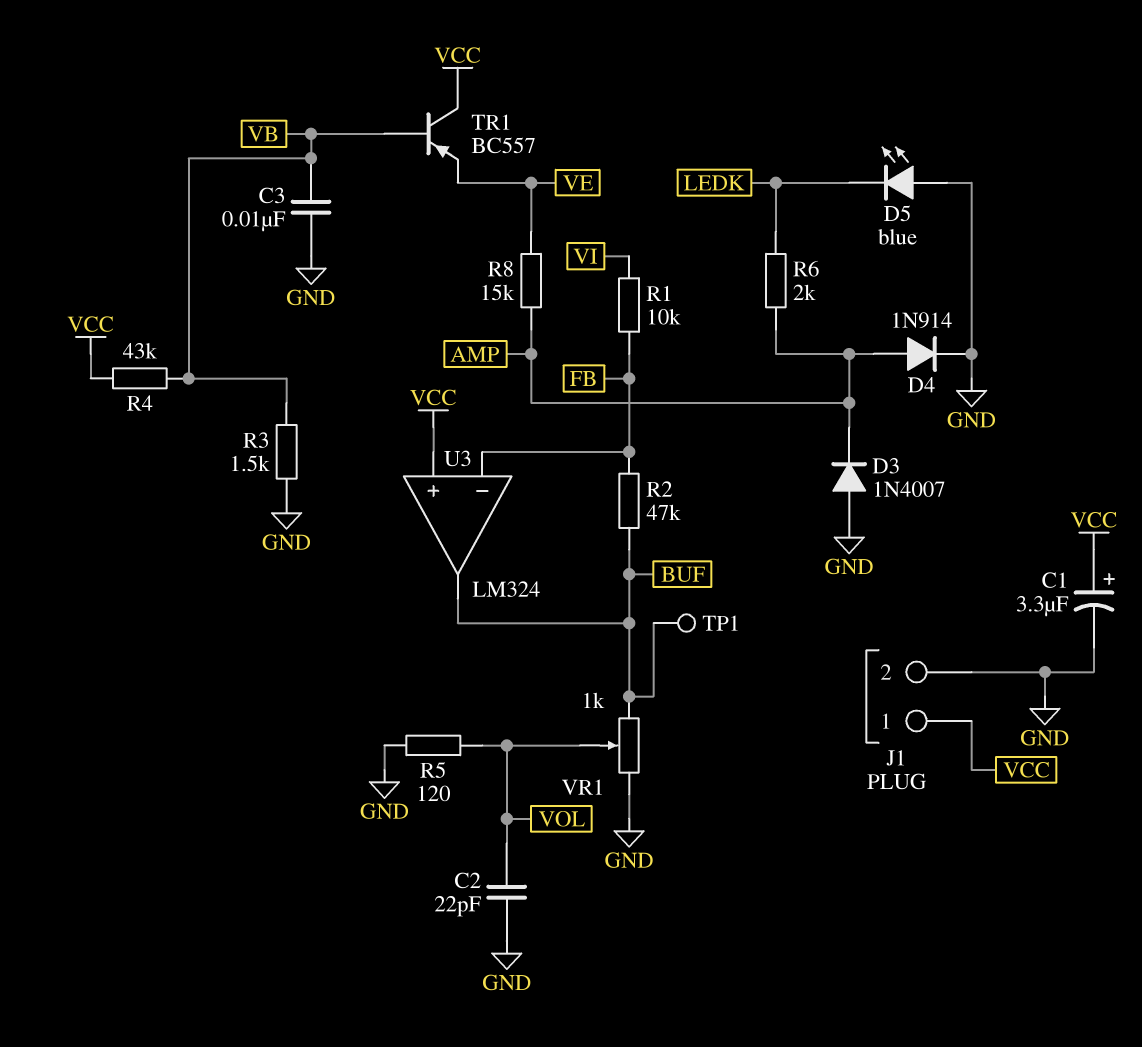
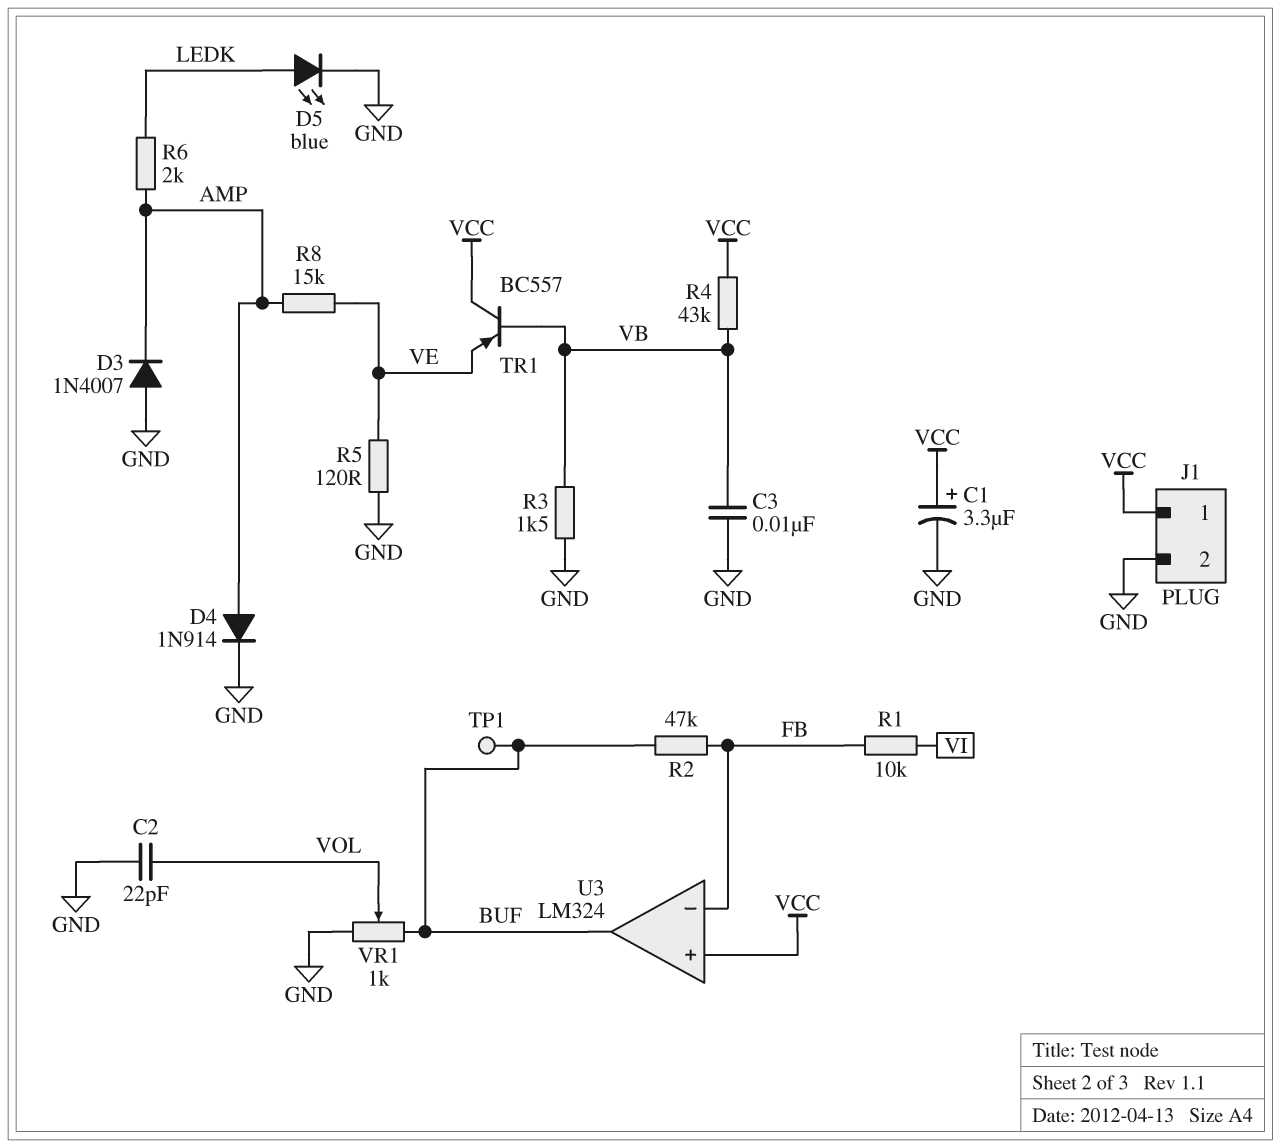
D5: LED blue (A GND, K LEDK) -> LED blue (A LEDK, K GND)
R5: 120 (GND, VOL) -> 120 (GND, VE)

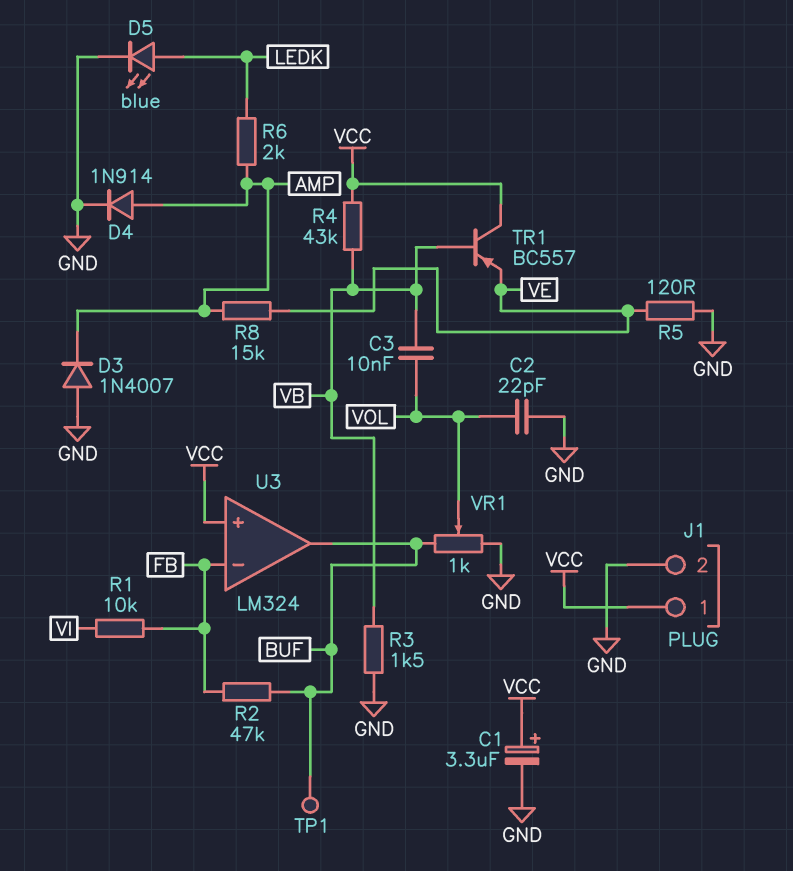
C3: 10nF (GND, VB) -> 10nF (VB, VOL)

